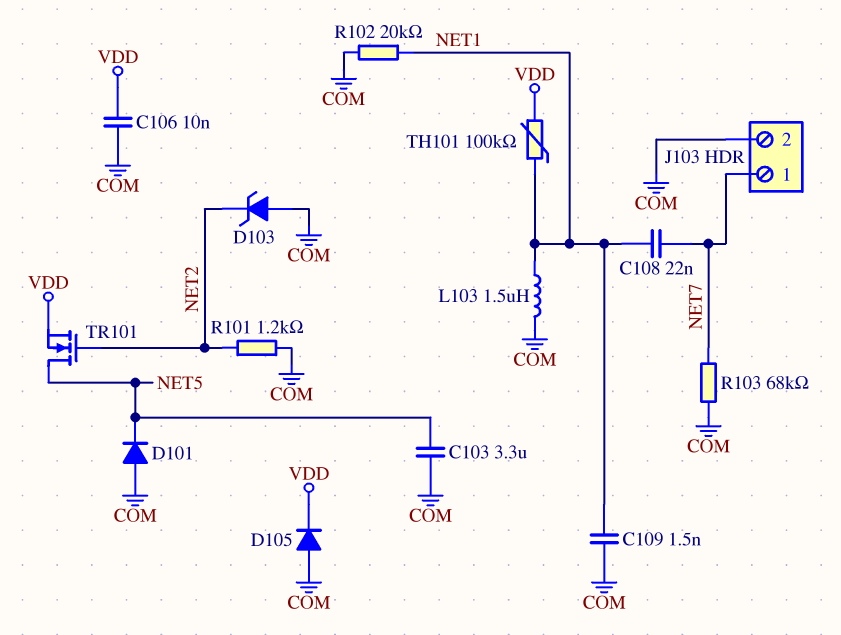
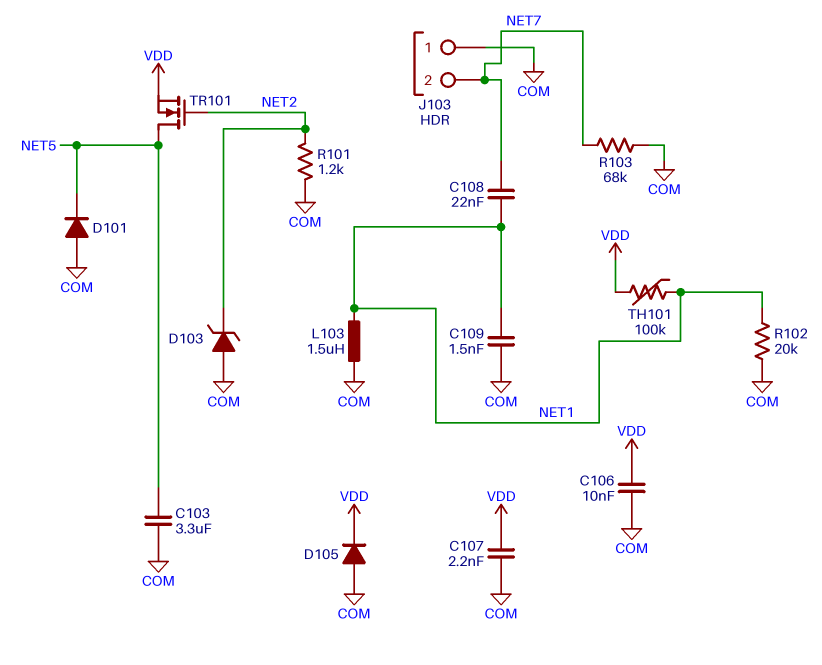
C107: none -> 2.2nF (COM, VDD)
J103 pin 1: NET7 -> COM
J103 pin 2: COM -> NET7

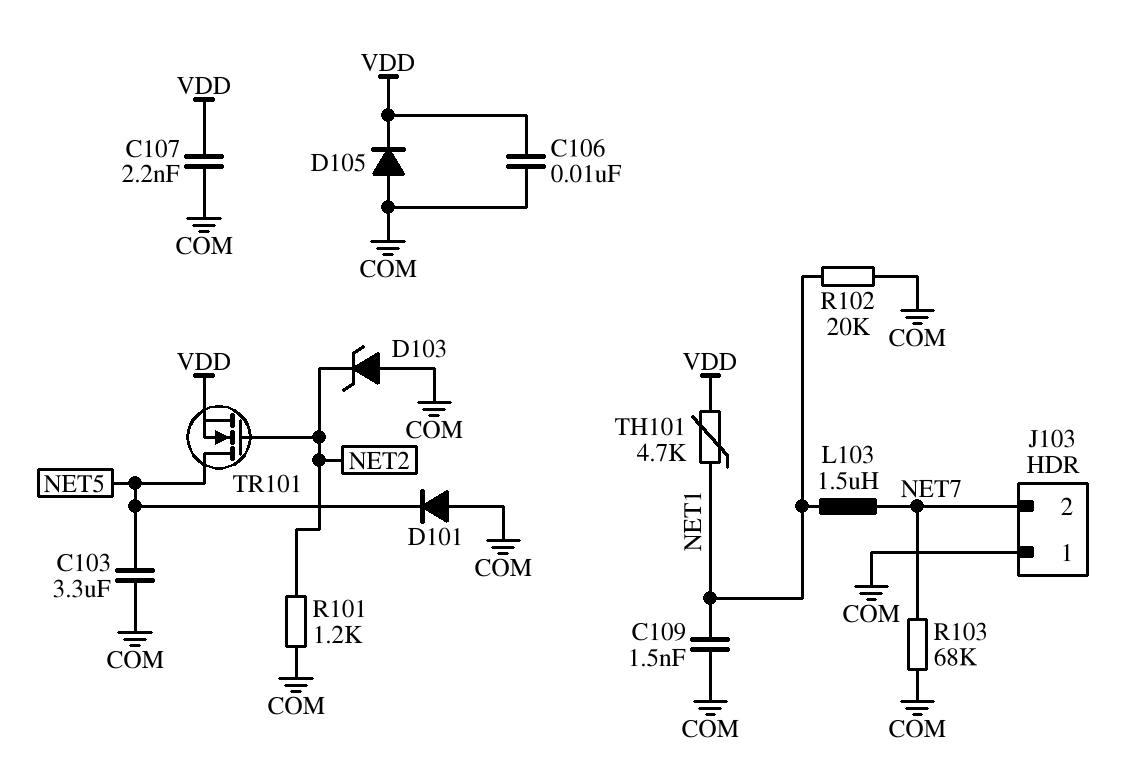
C108: 22nF (NET1, NET7) -> none
L103: 1.5uH (COM, NET1) -> 1.5uH (NET1, NET7)
TH101: 100k (NET1, VDD) -> 4.7k (NET1, VDD)

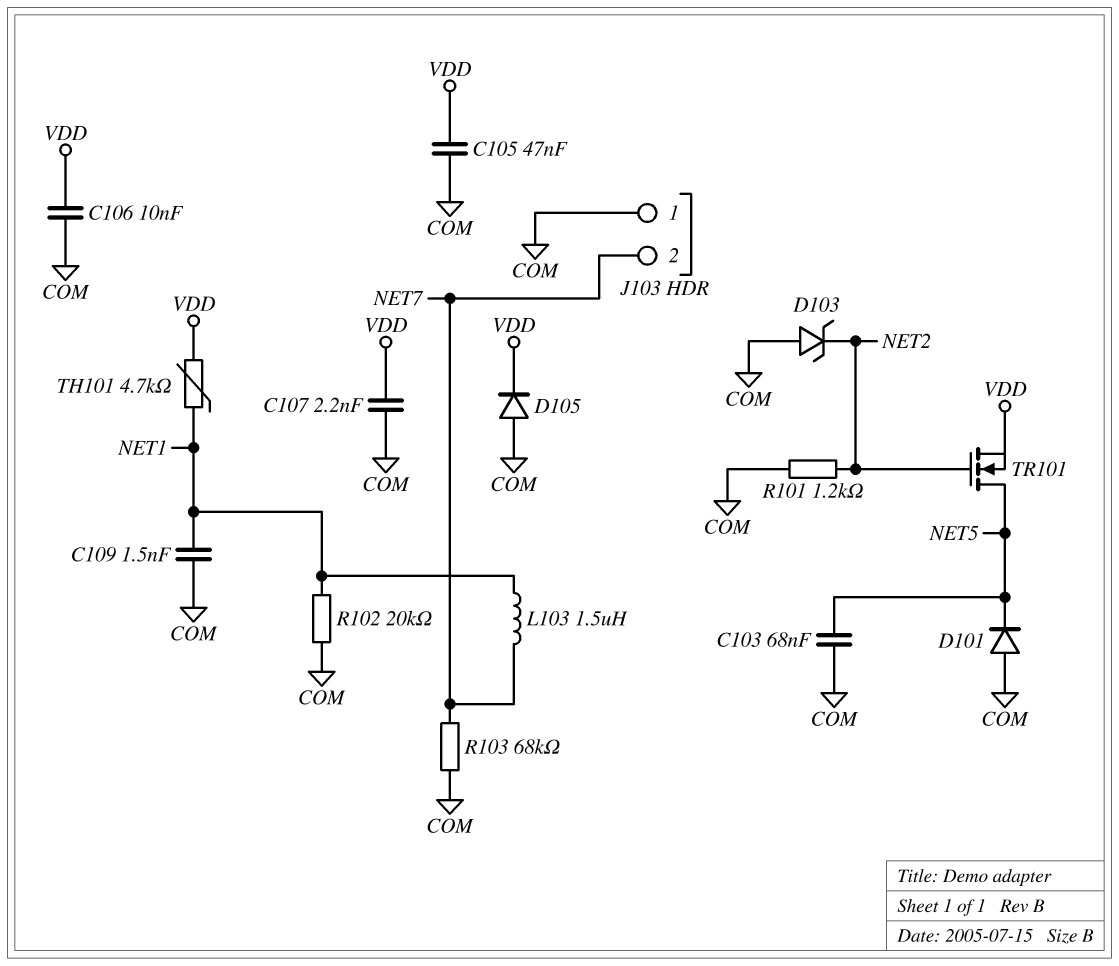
C103: 3.3uF (COM, NET5) -> 68nF (COM, NET5)
C105: none -> 47nF (COM, VDD)

